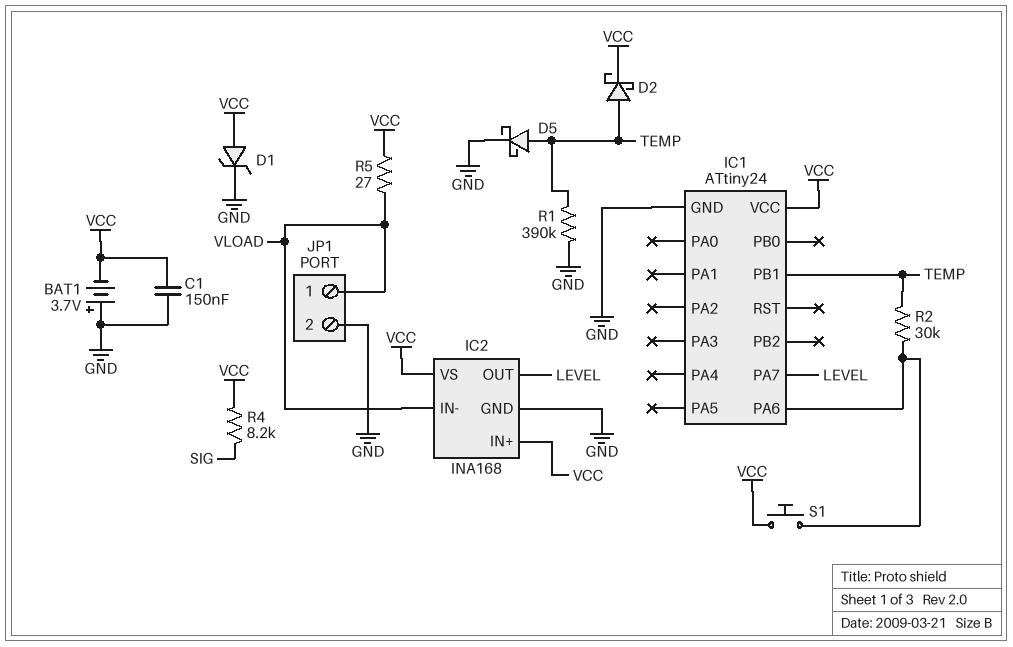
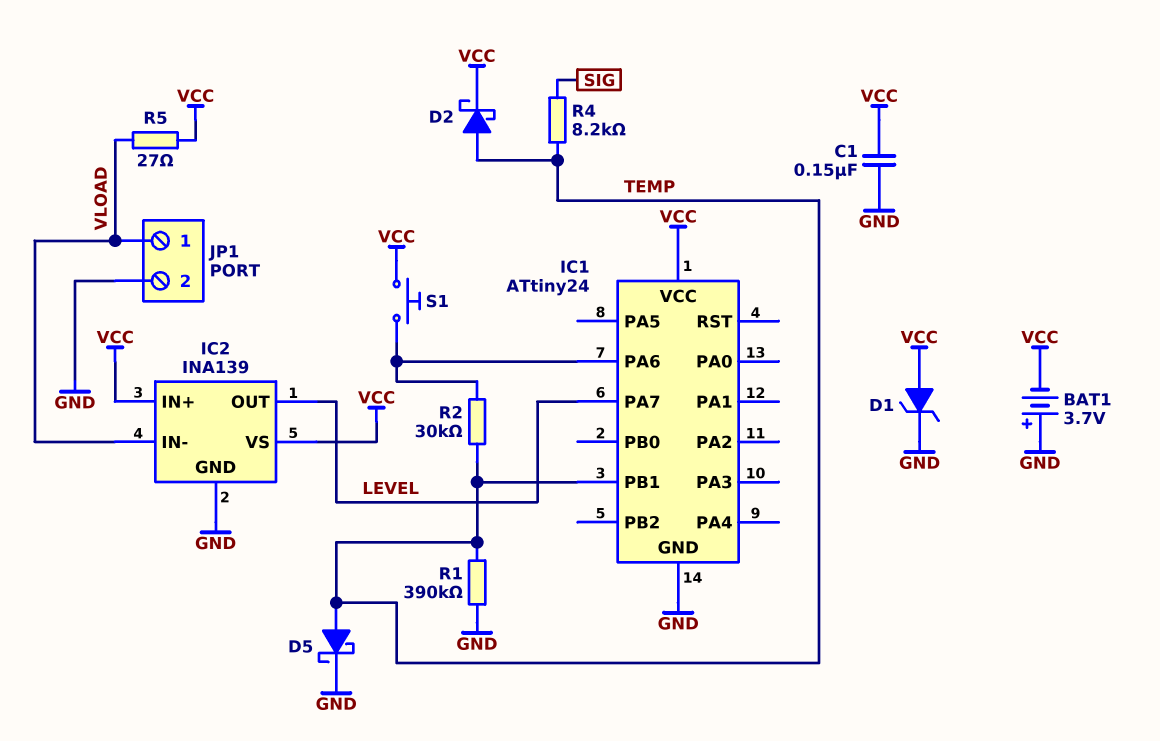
IC2: INA168 -> INA139
R4: 8.2k (SIG, VCC) -> 8.2k (SIG, TEMP)

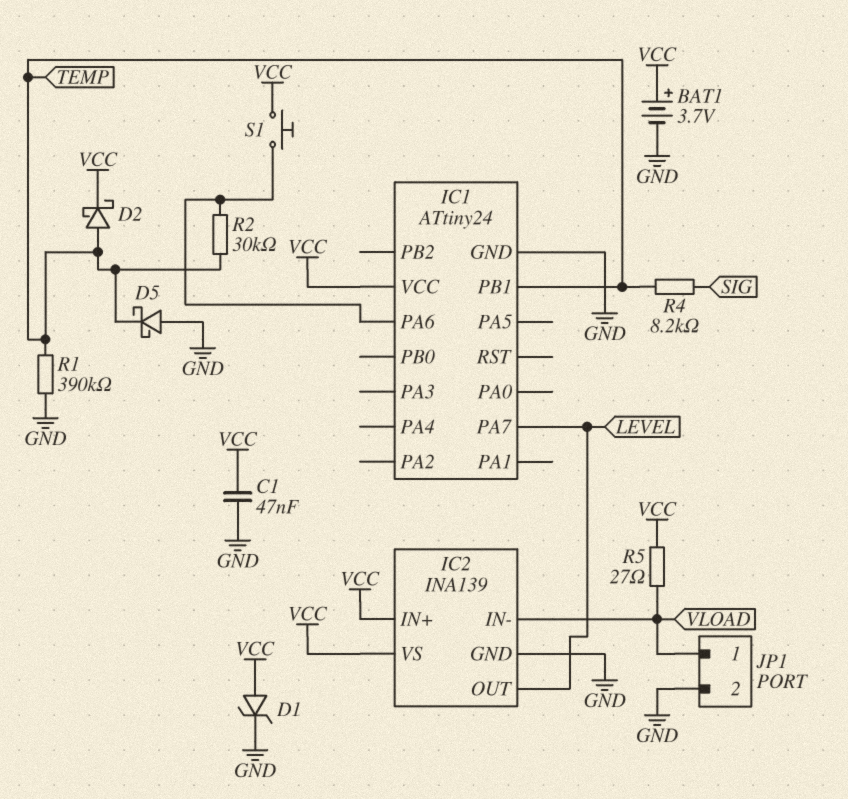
BAT1: 3.7V (plus GND, minus VCC) -> 3.7V (plus VCC, minus GND)
C1: 150nF (GND, VCC) -> 47nF (GND, VCC)
D5: schottky (A TEMP, K GND) -> schottky (A GND, K TEMP)

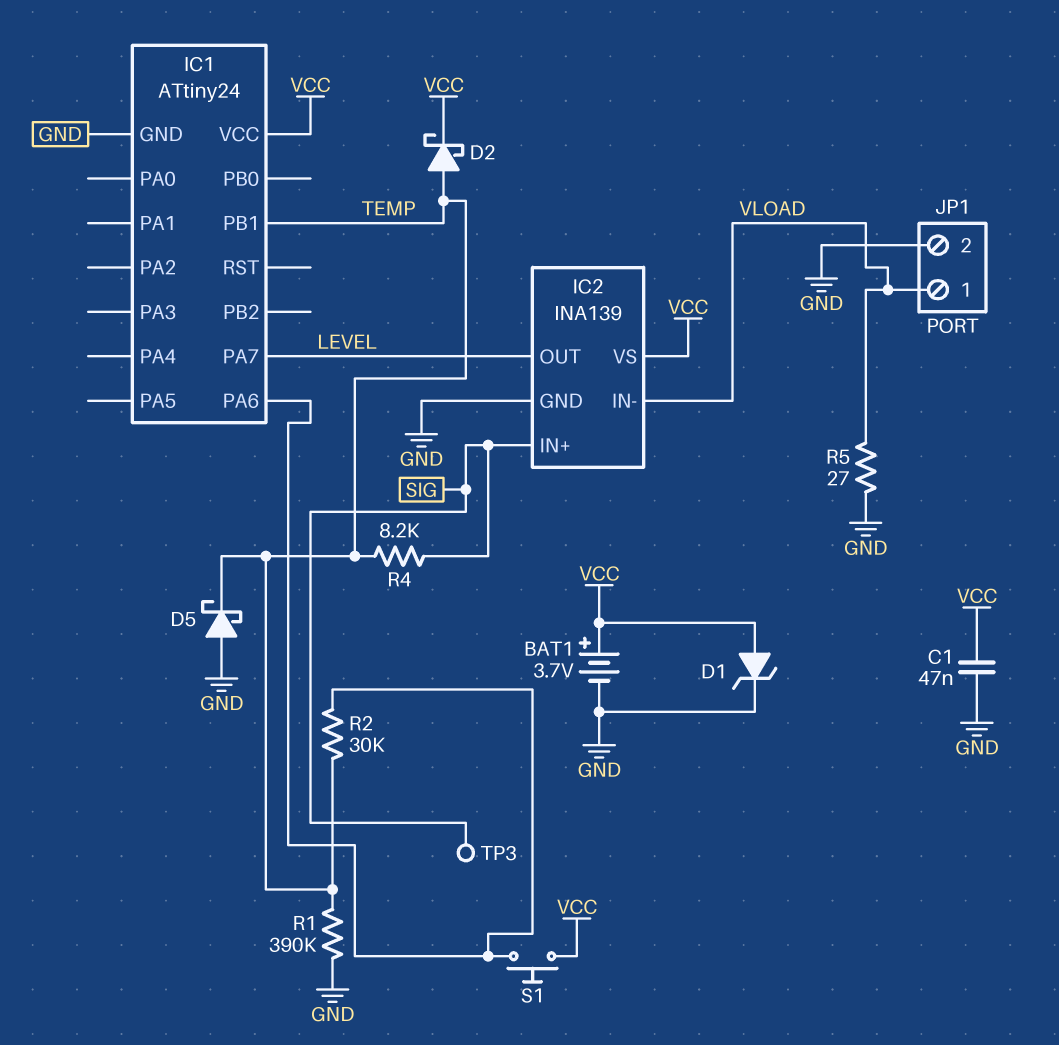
IC2 pin IN+: VCC -> SIG
R5: 27 (VCC, VLOAD) -> 27 (GND, VLOAD)
TP3: none -> test point (SIG)

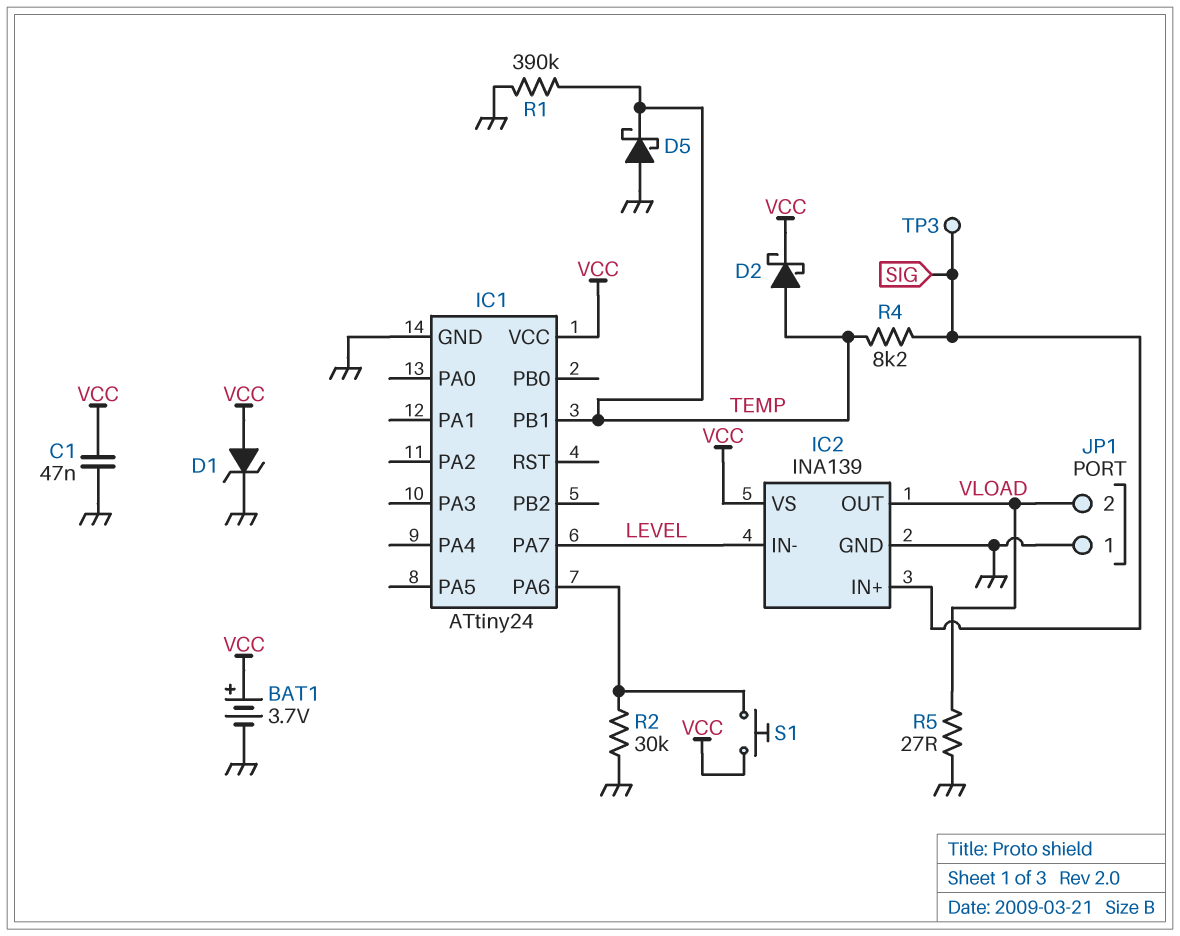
IC2 pin IN-: VLOAD -> LEVEL
IC2 pin OUT: LEVEL -> VLOAD
JP1 pin 1: VLOAD -> GND
JP1 pin 2: GND -> VLOAD
R2: 30k (IC1/PA6, TEMP) -> 30k (GND, IC1/PA6)

